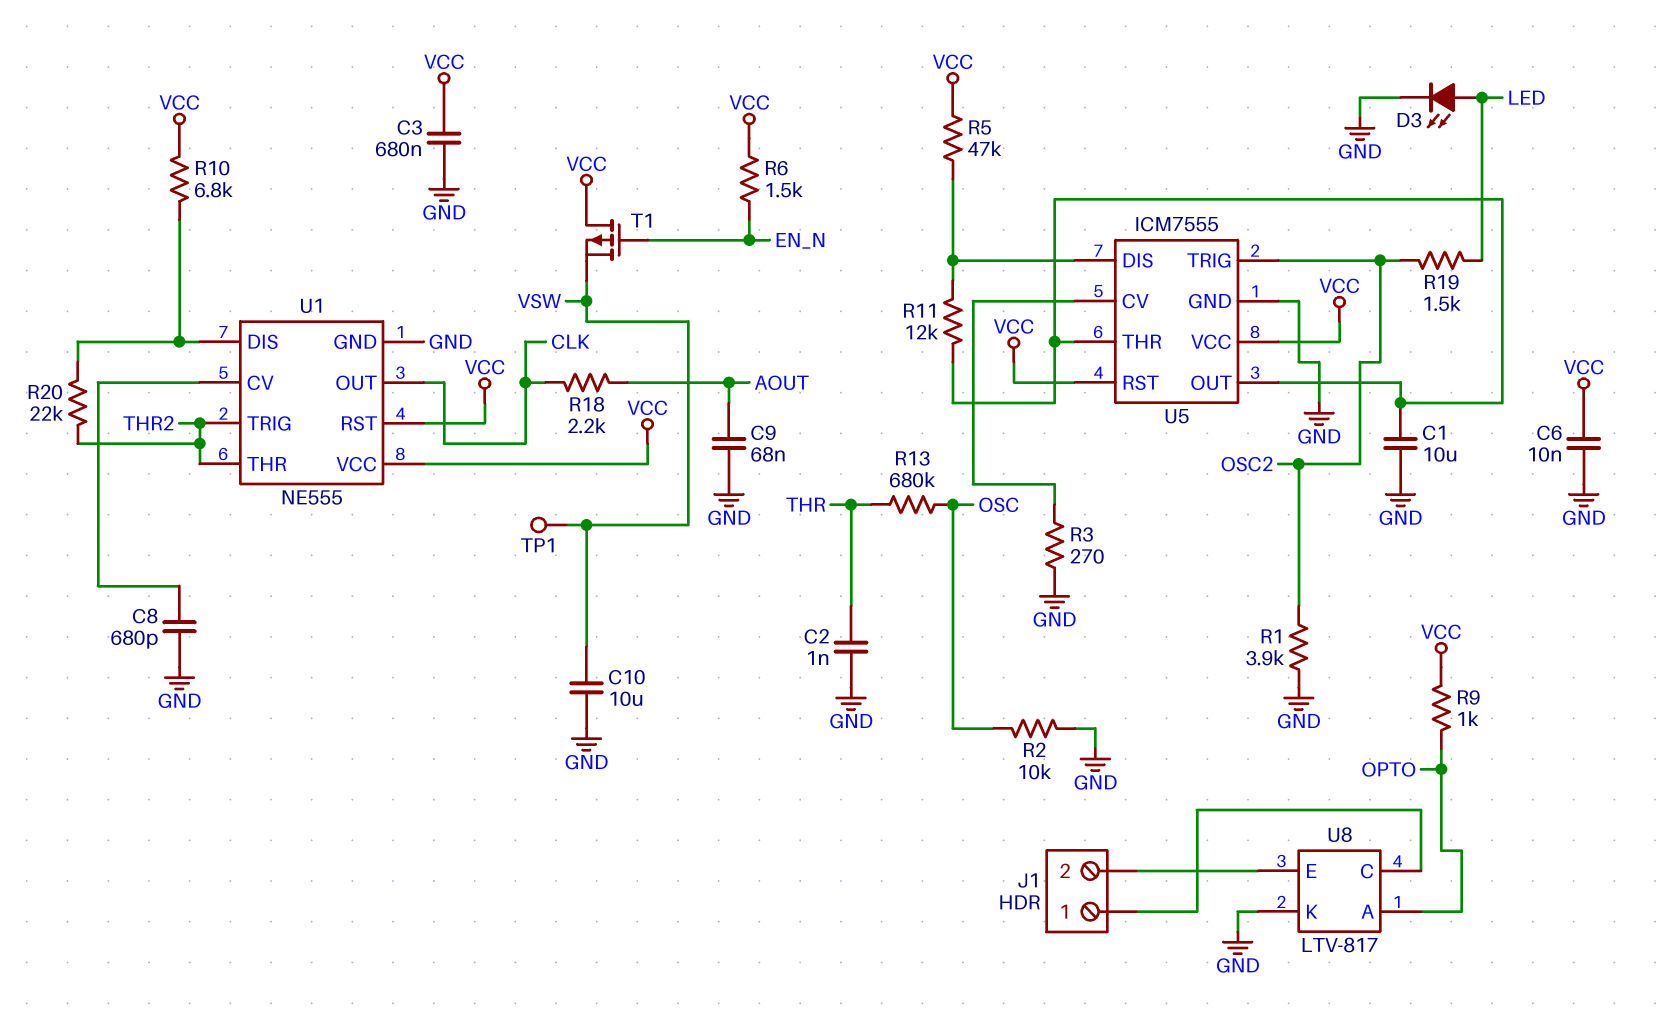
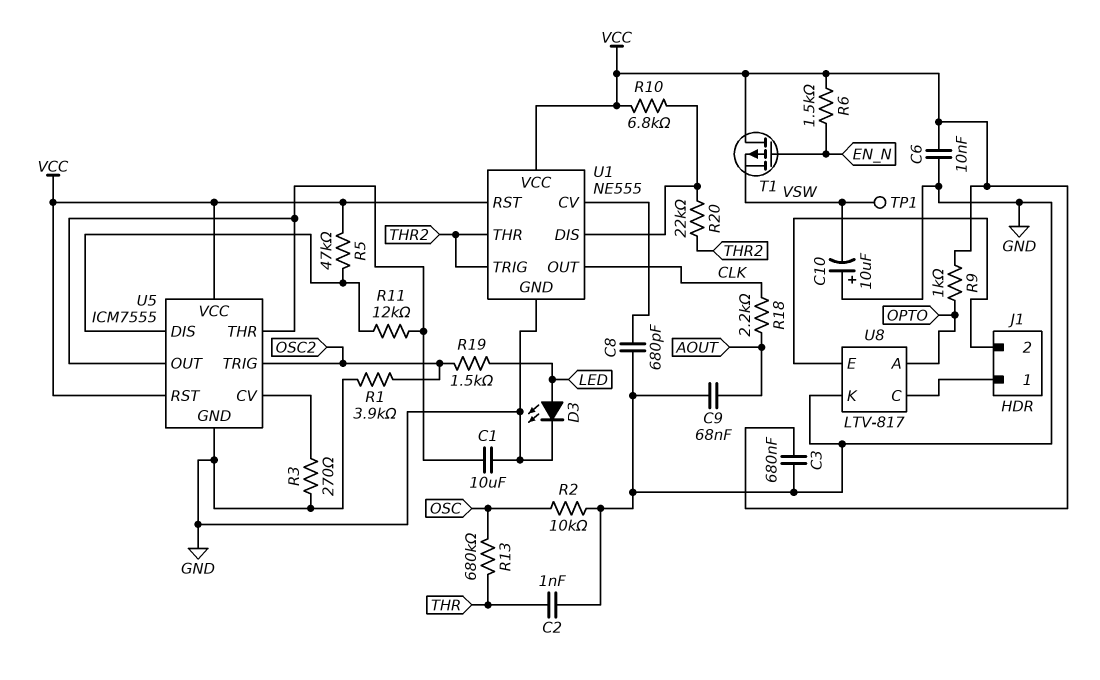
C10: 10uF (GND, VSW) -> 10uF (plus GND, minus VSW)

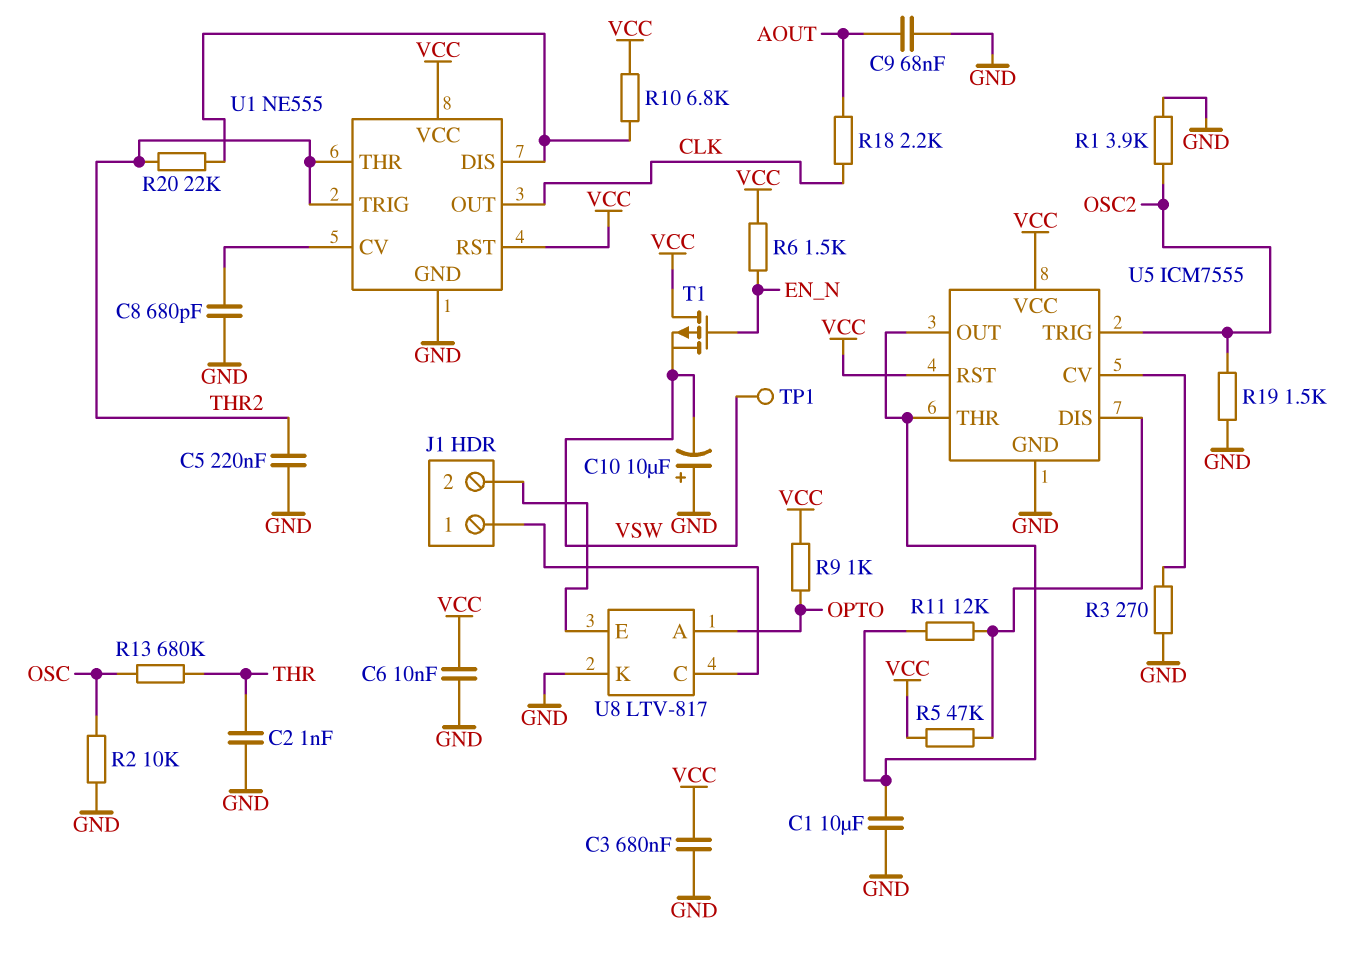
C5: none -> 220nF (GND, THR2)
D3: LED (A LED, K GND) -> none
R19: 1.5k (LED, OSC2) -> 1.5k (GND, OSC2)

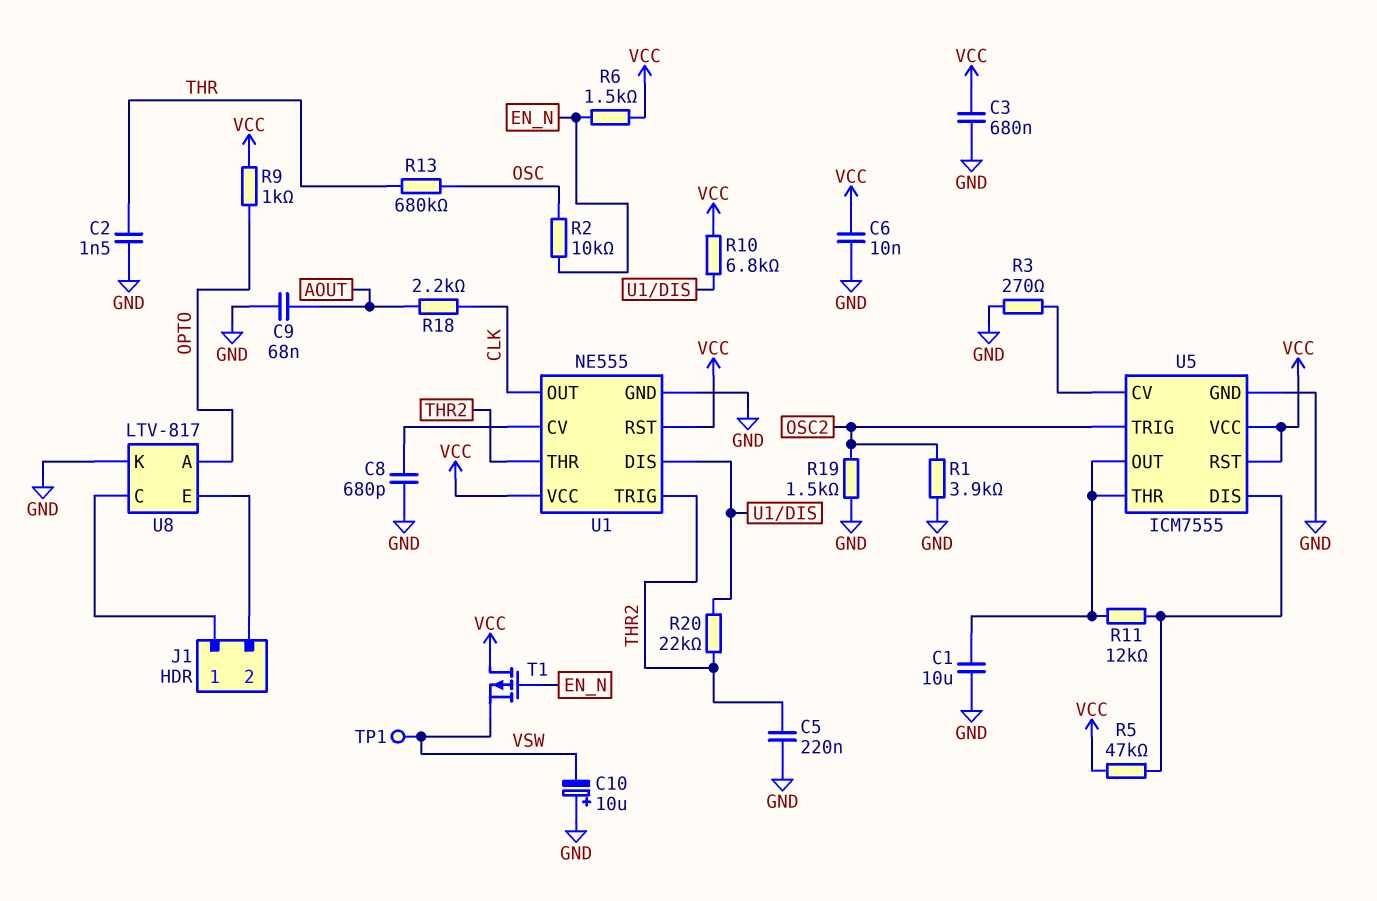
C2: 1nF (GND, THR) -> 1.5nF (GND, THR)
R2: 10k (GND, OSC) -> 10k (EN_N, OSC)

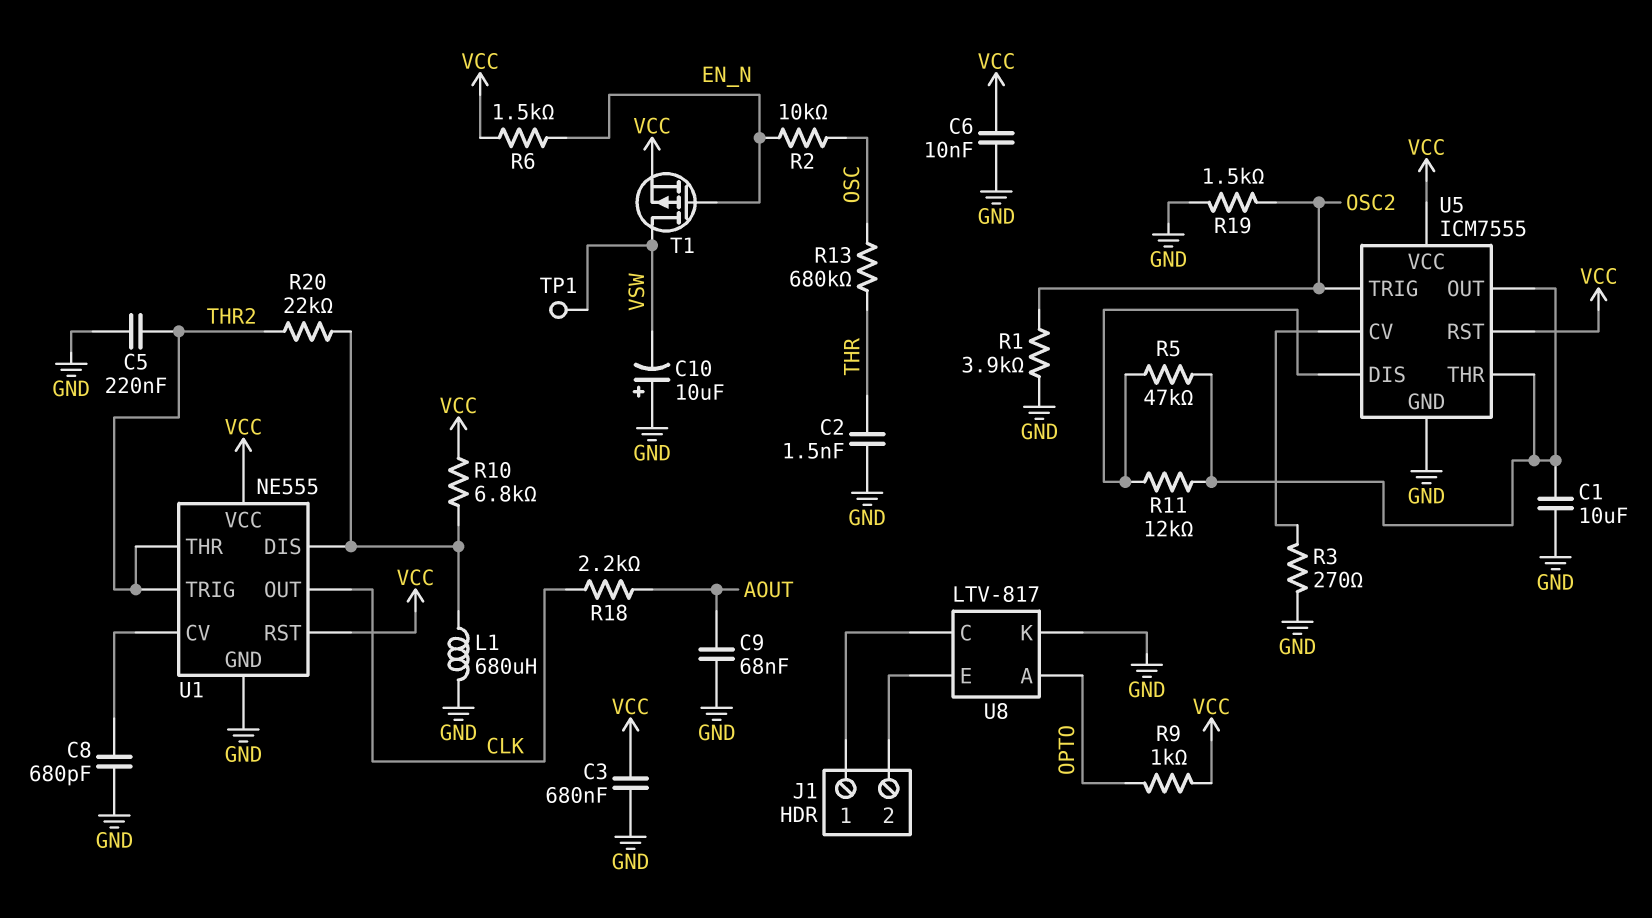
L1: none -> 680uH (GND, U1/DIS)
R5: 47k (U5/DIS, VCC) -> 47k (U5/DIS, U5/OUT)
T1: PMOS (G EN_N, D VCC, S VSW) -> PMOS (G EN_N, D VSW, S VCC)

